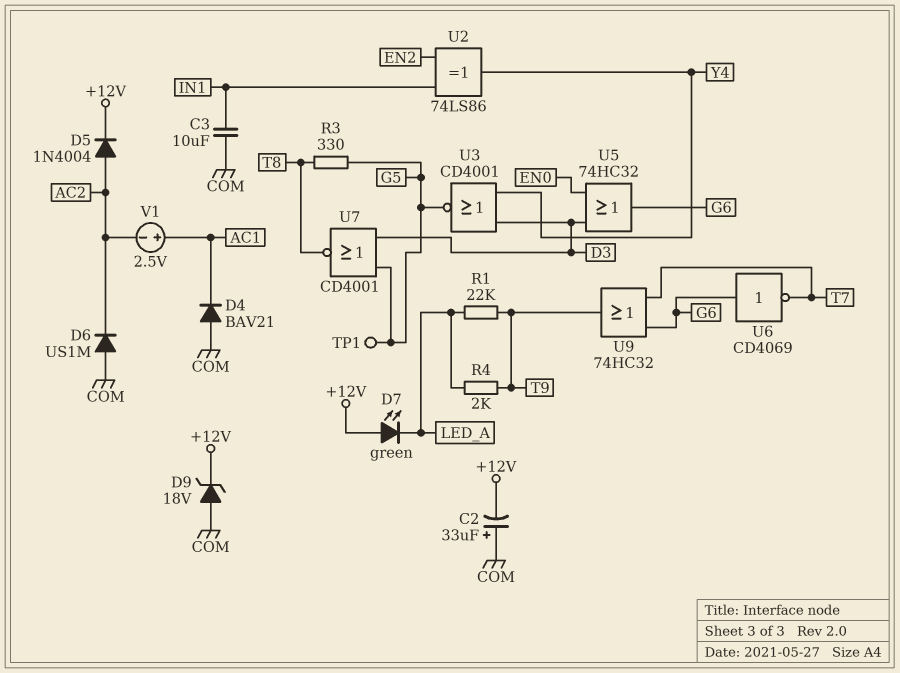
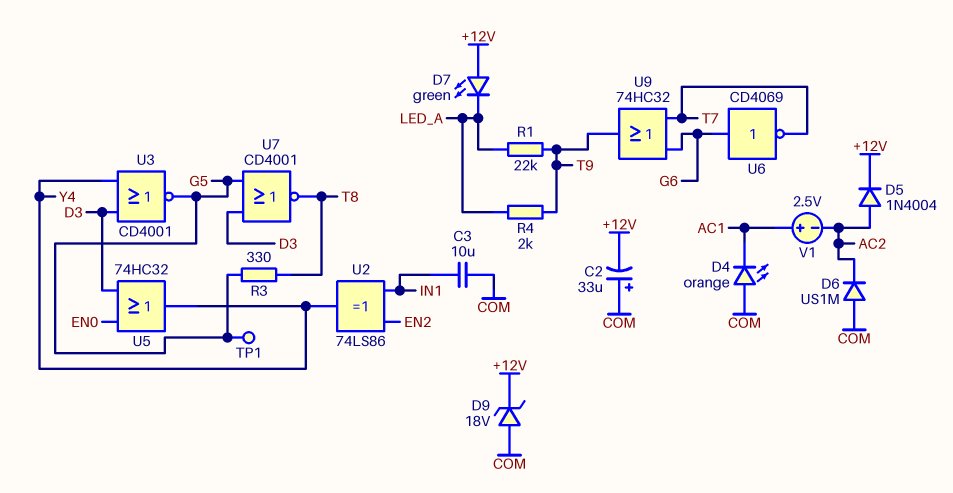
D4: diode BAV21 (A COM, K AC1) -> LED orange (A COM, K AC1)
U5: OR 74HC32 (in D3, in EN0, out G6) -> OR 74HC32 (in D3, in EN0, out Y4)

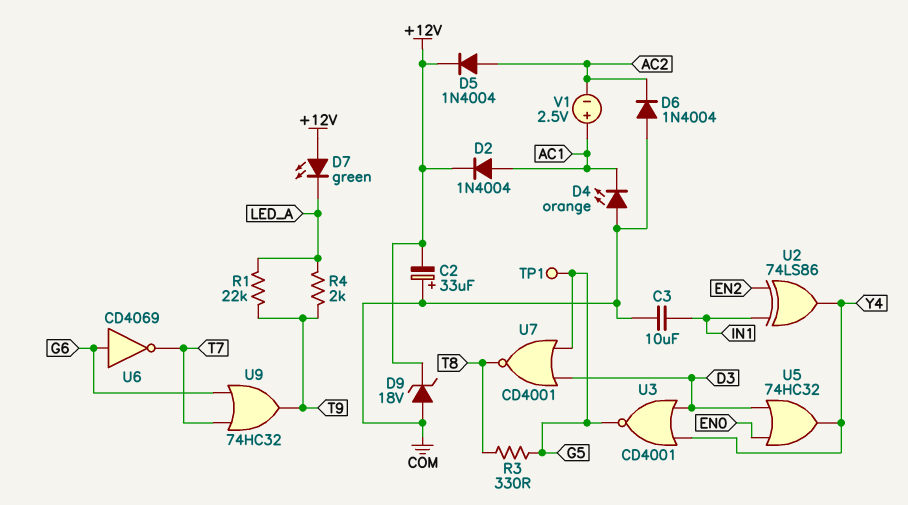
D2: none -> diode 1N4004 (A AC1, K +12V)
D6: diode US1M (A COM, K AC2) -> diode 1N4004 (A COM, K AC2)

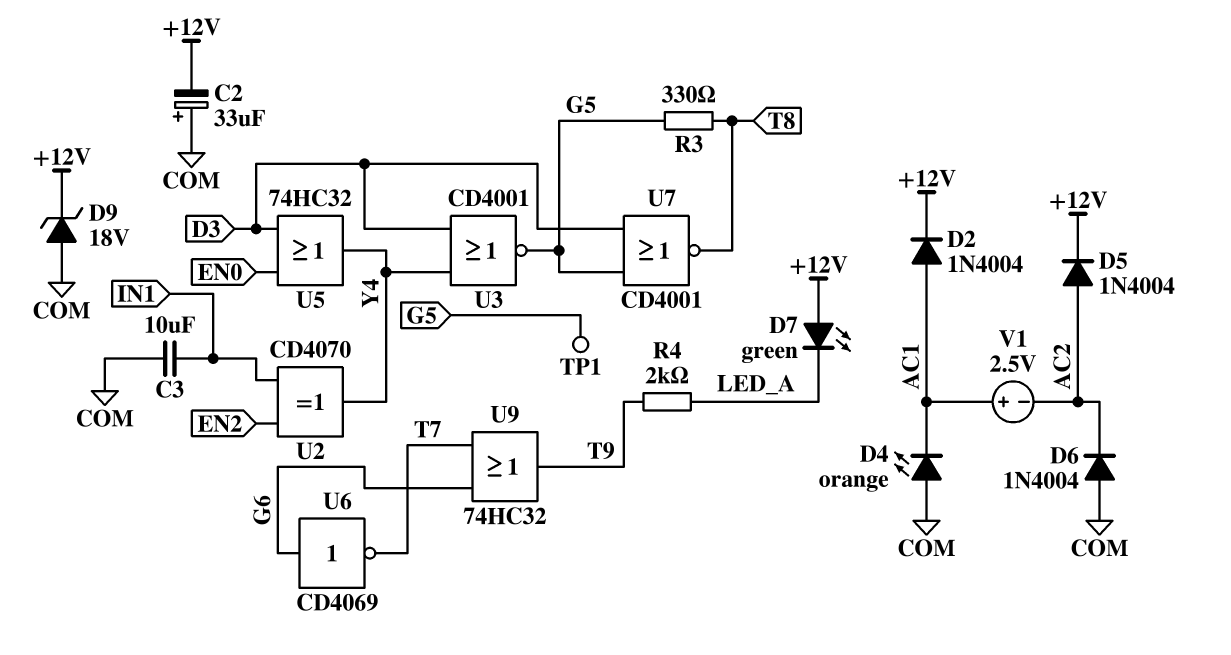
R1: 22k (LED_A, T9) -> none
U2: XOR 74LS86 (in EN2, in IN1, out Y4) -> XOR CD4070 (in EN2, in IN1, out Y4)

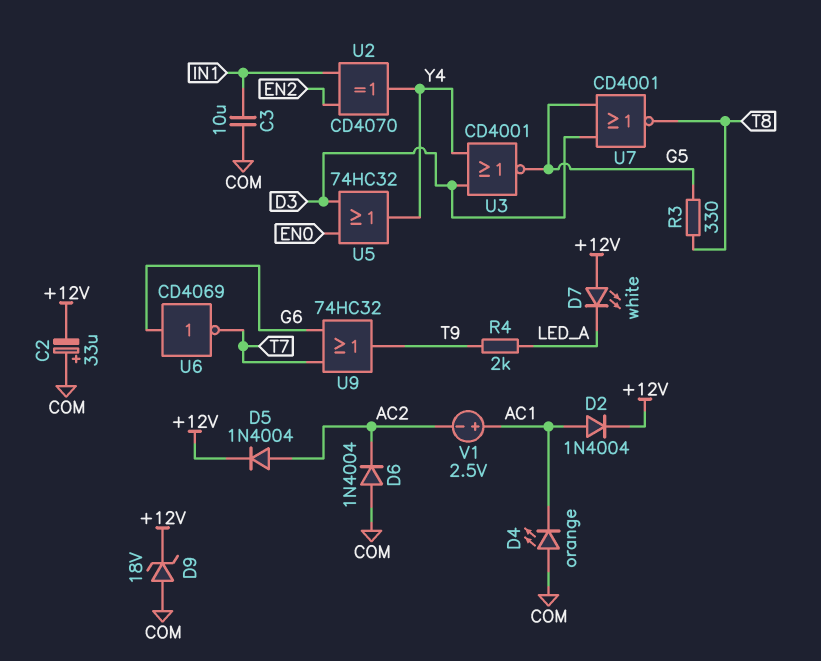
D7: LED green (A +12V, K LED_A) -> LED white (A +12V, K LED_A)
TP1: test point (G5) -> none

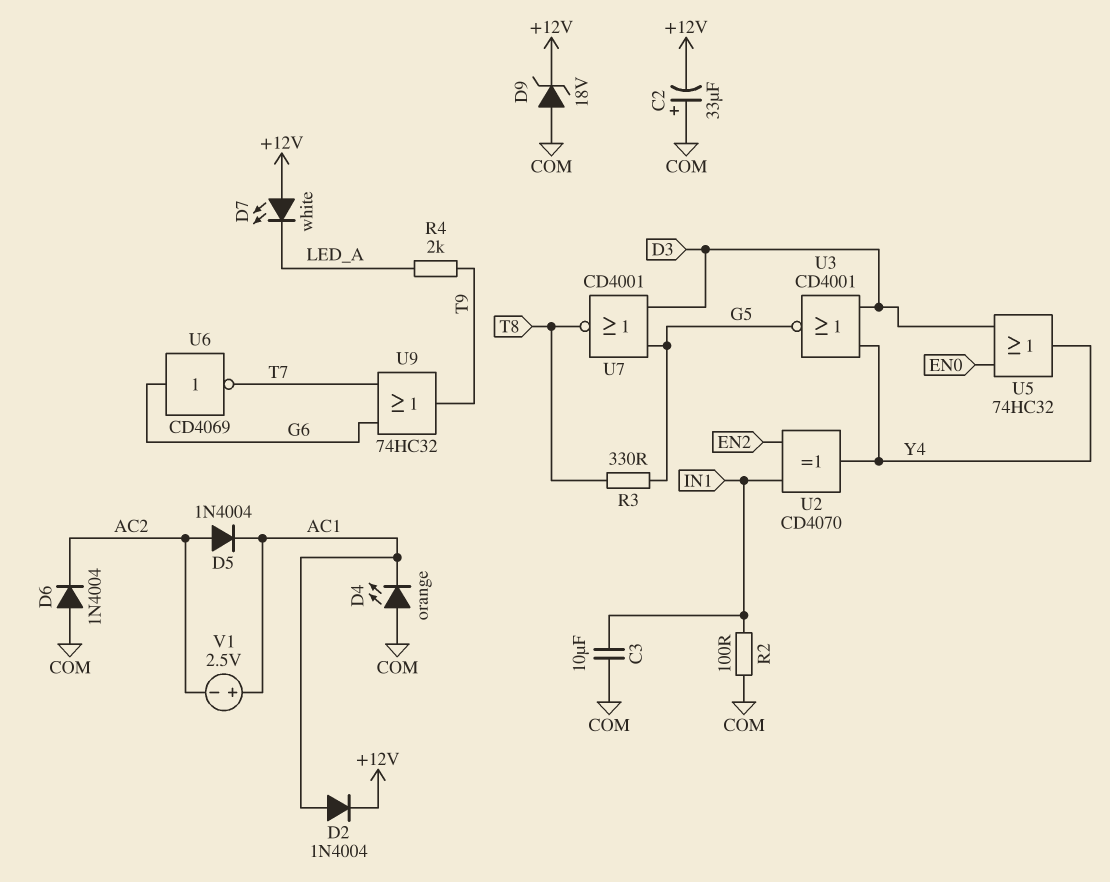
D5: diode 1N4004 (A AC2, K +12V) -> diode 1N4004 (A AC2, K AC1)
R2: none -> 100 (COM, IN1)

